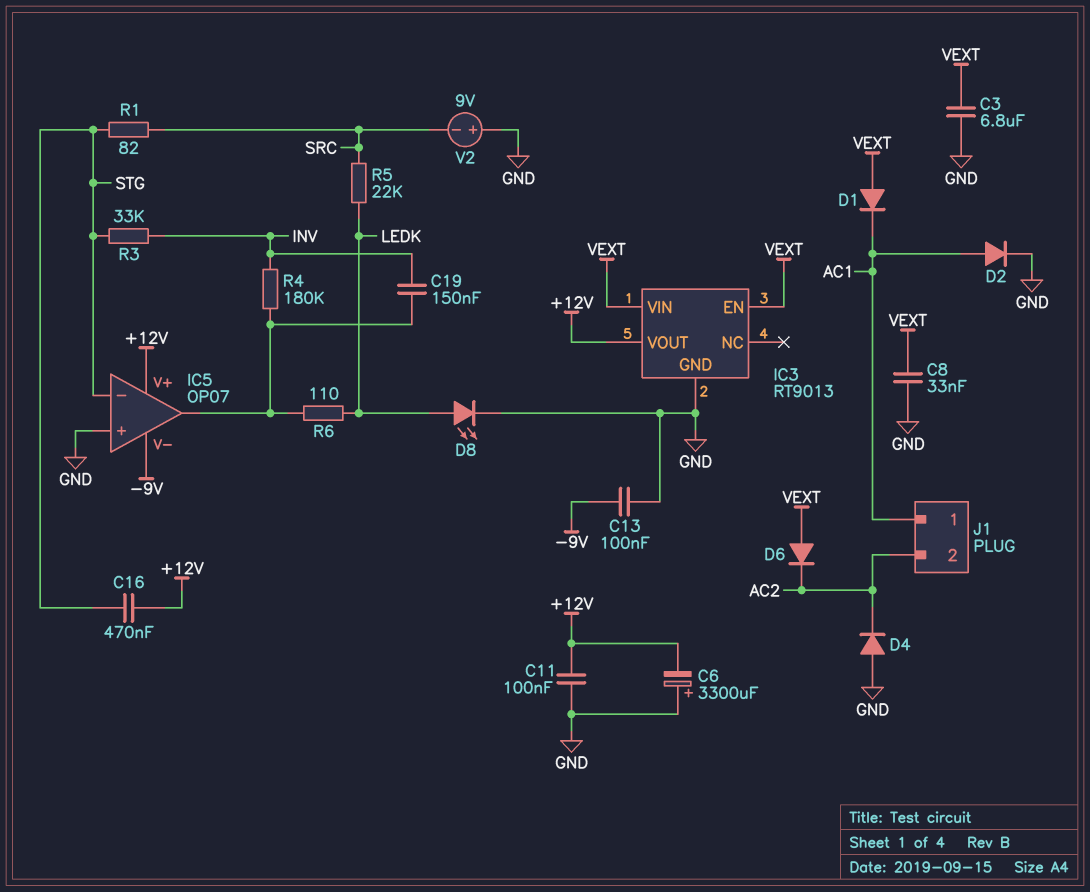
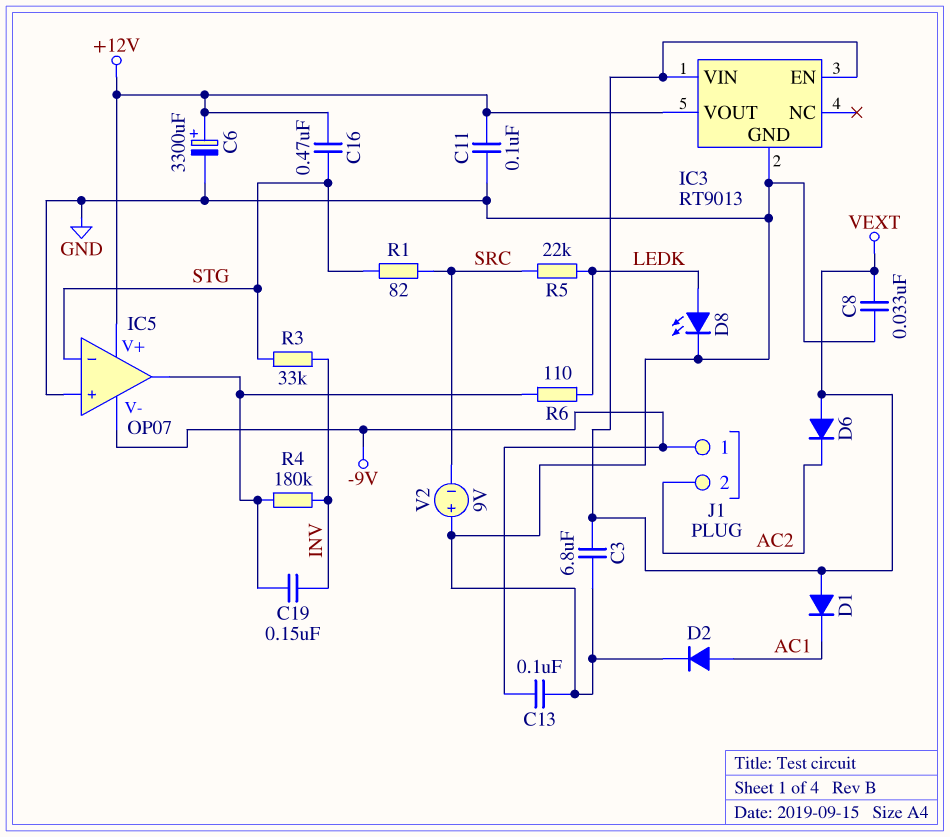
C6: 3300uF (plus GND, minus +12V) -> 3300uF (plus +12V, minus GND)
D4: diode (A GND, K AC2) -> none
J1 pin 1: AC1 -> -9V

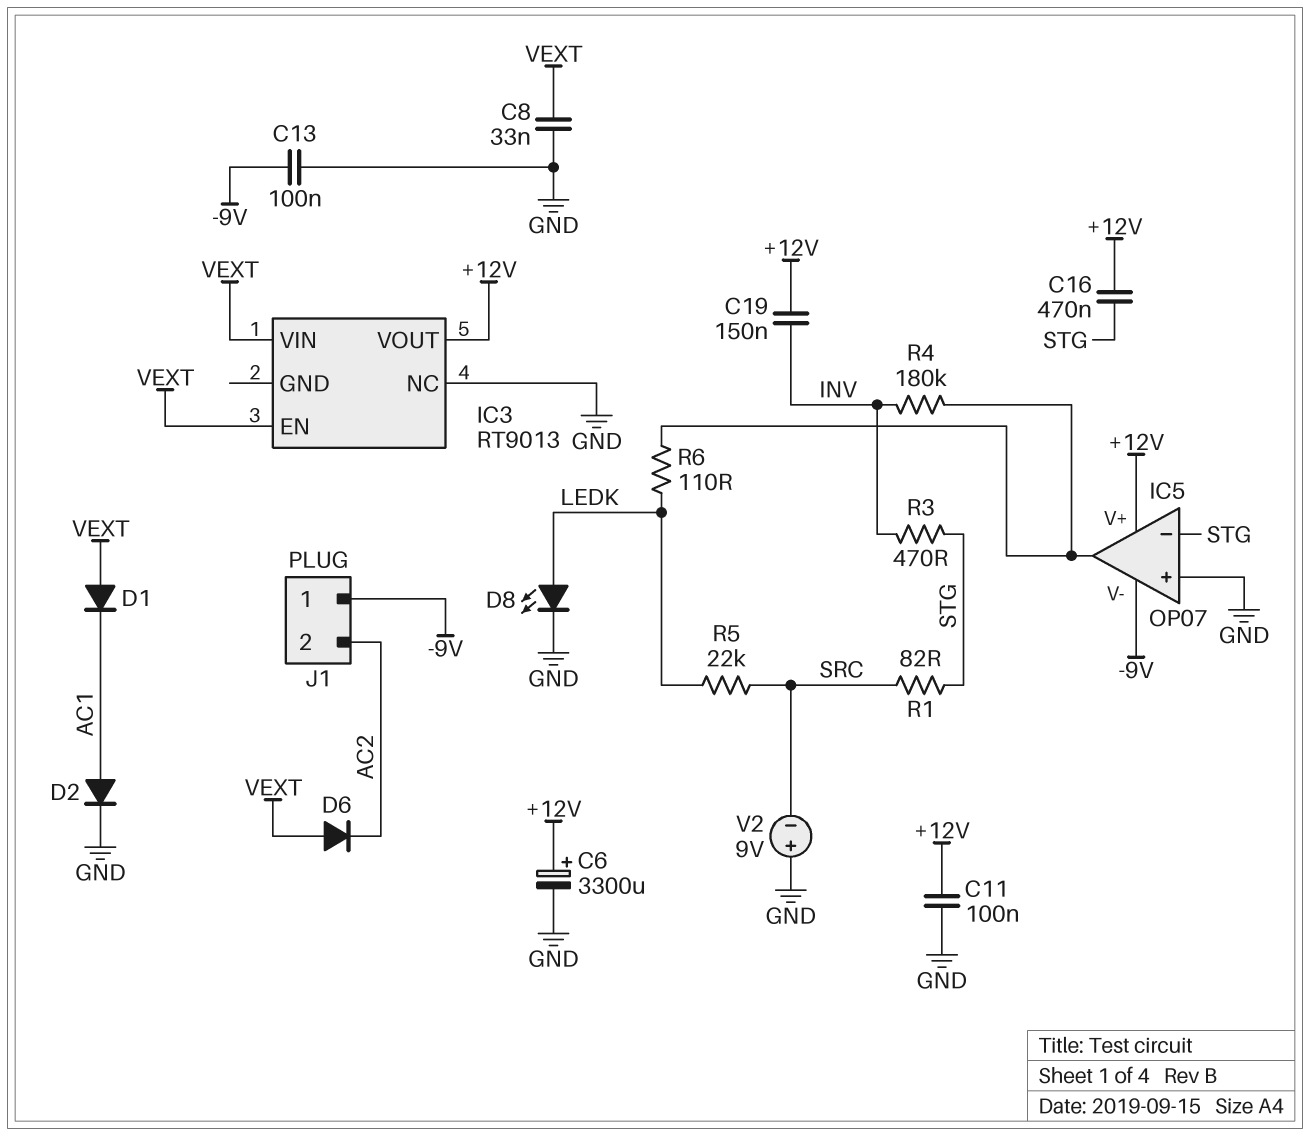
C3: 6.8uF (GND, VEXT) -> none
C19: 150nF (IC5/out, INV) -> 150nF (+12V, INV)
IC3 pin GND: GND -> none
IC3 pin NC: none -> GND
R3: 33k (INV, STG) -> 470 (INV, STG)

